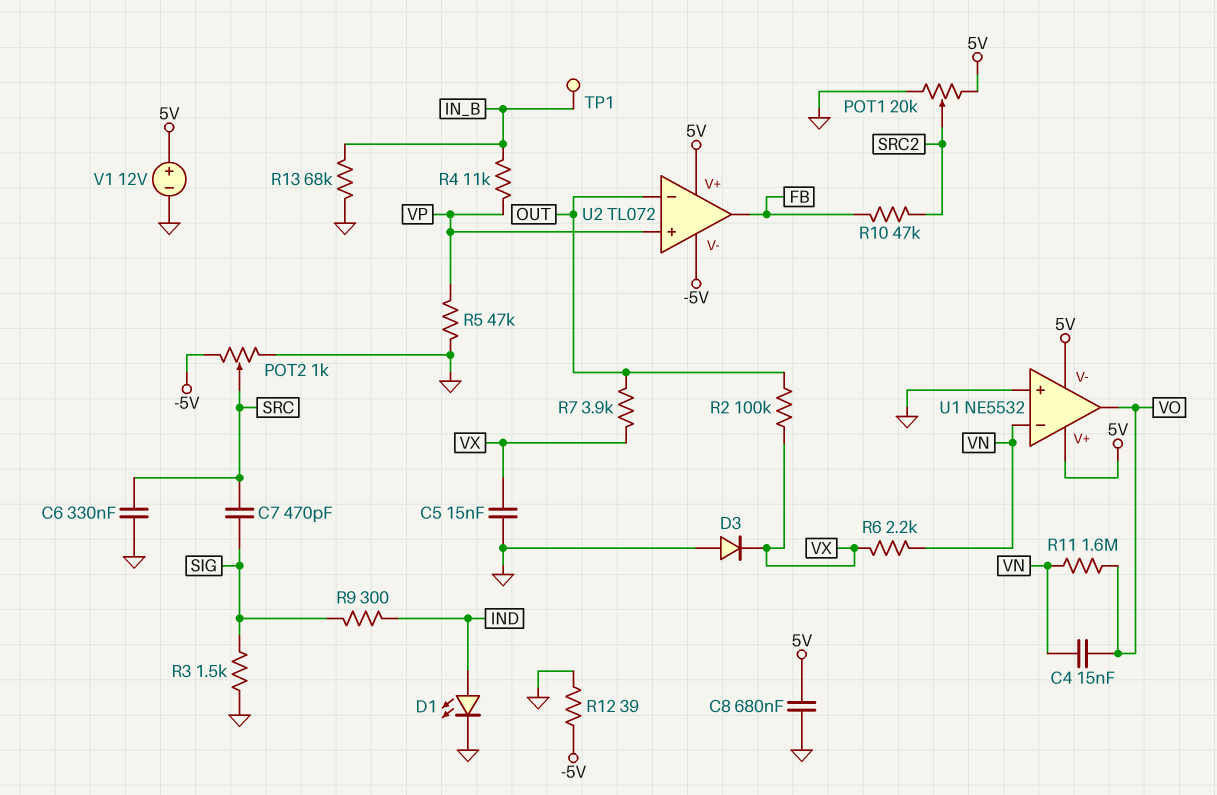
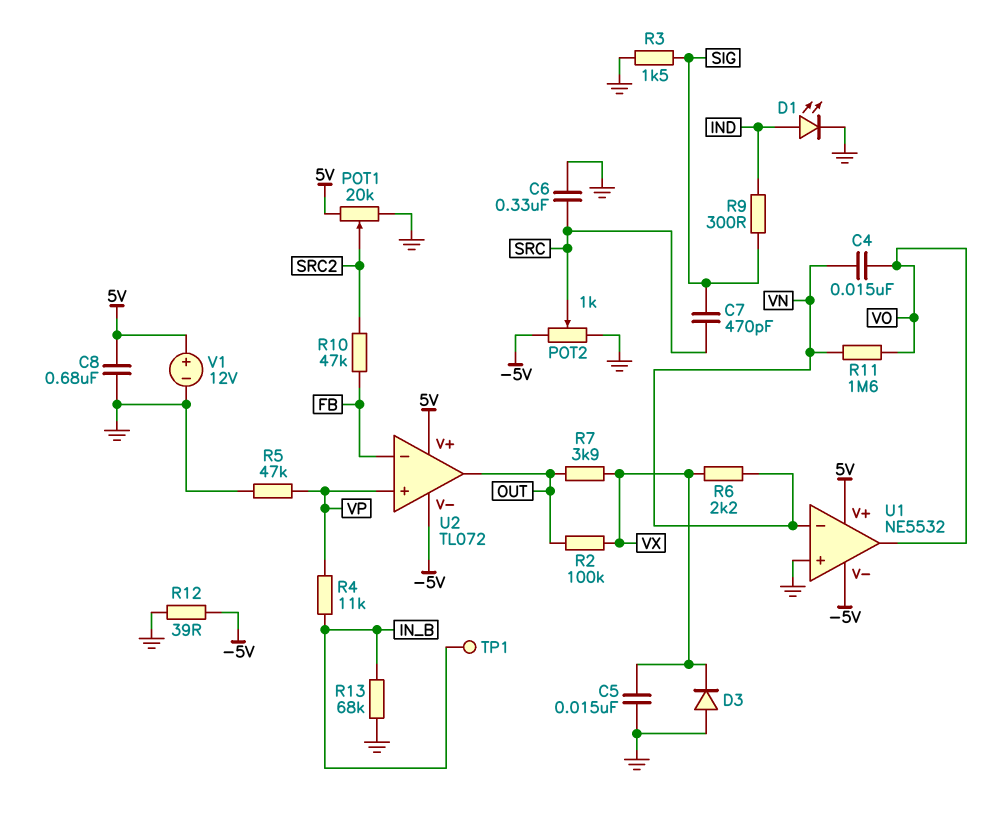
U1 pin V-: 5V -> -5V
U2 pin in-: OUT -> FB
U2 pin out: FB -> OUT

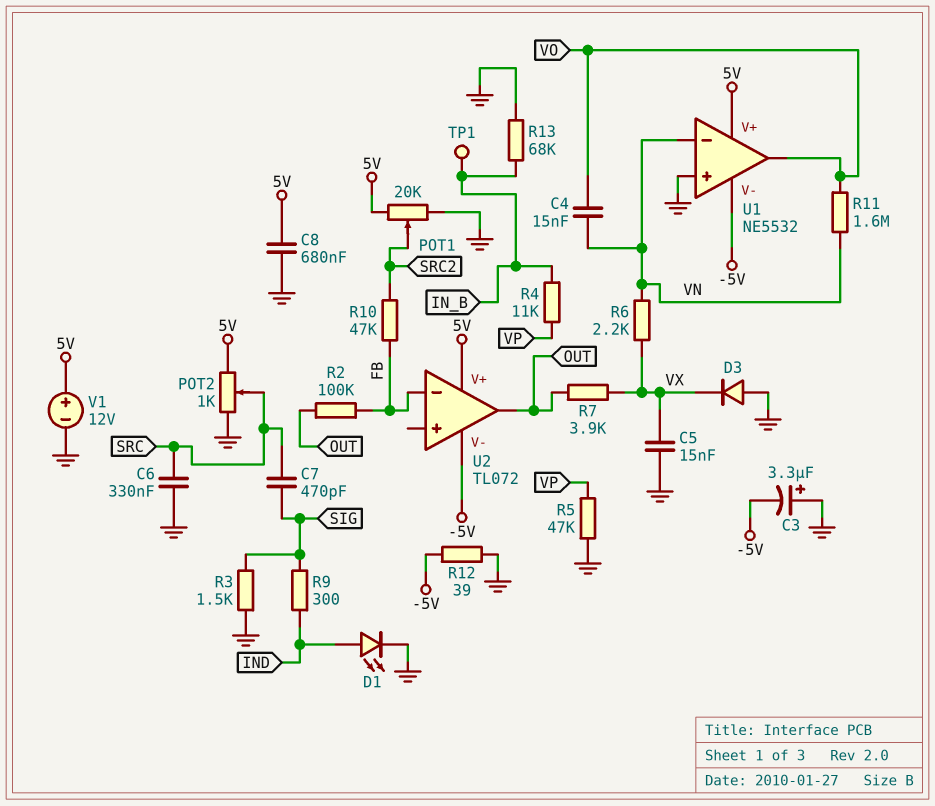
C3: none -> 3.3uF (plus GND, minus -5V)
POT2: 1k (-5V, GND, wiper SRC) -> 1k (5V, GND, wiper SRC)
R2: 100k (OUT, VX) -> 100k (FB, OUT)
U2 pin in+: VP -> none

